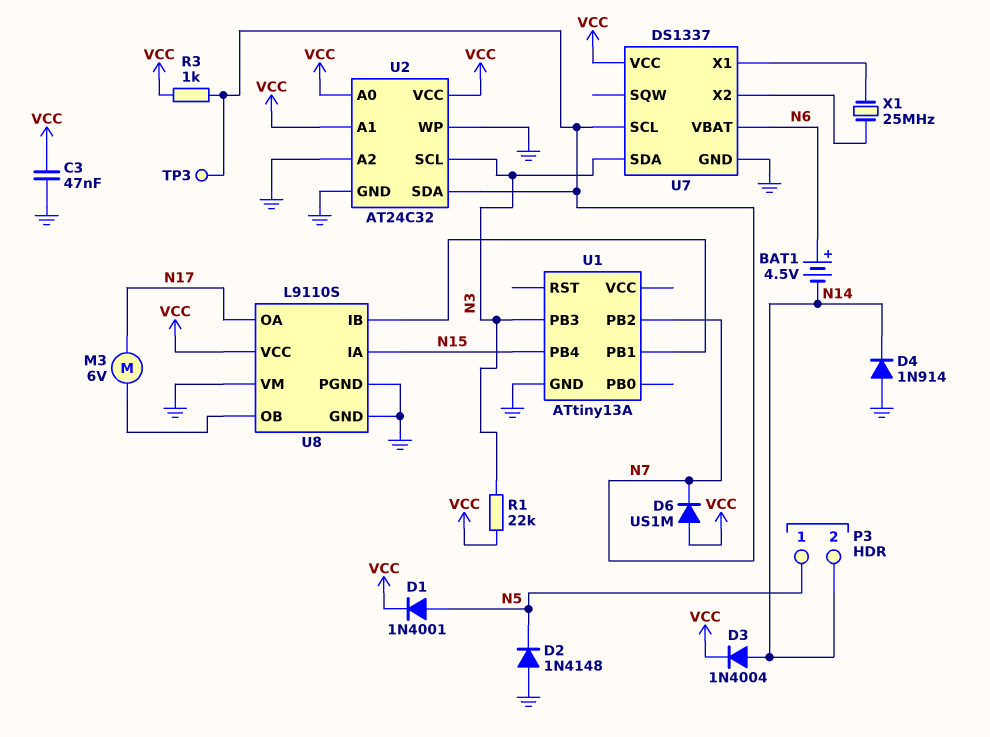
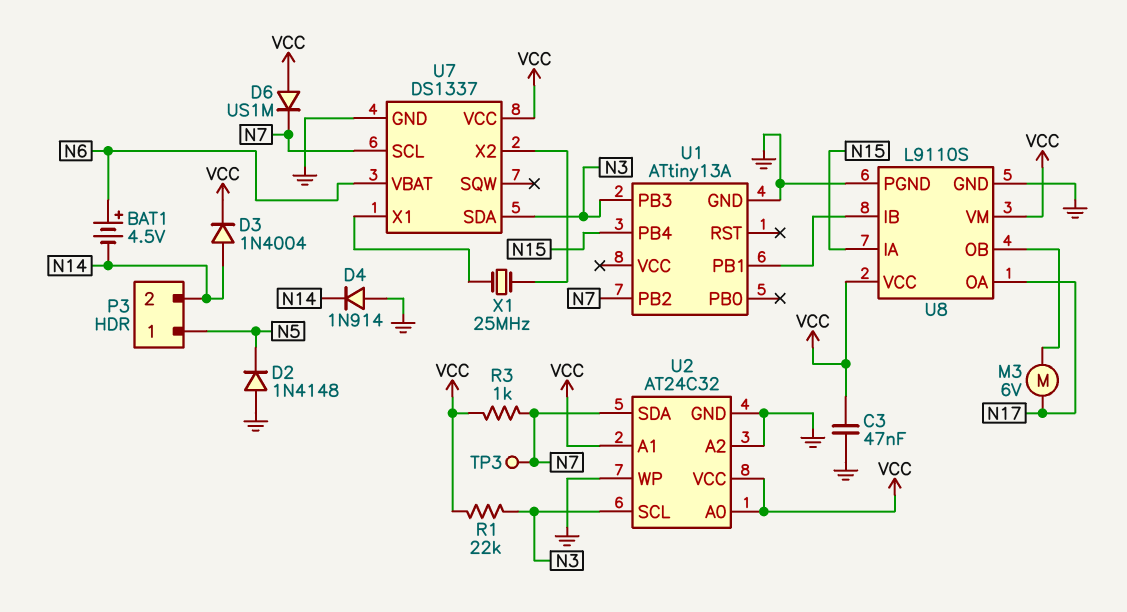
D1: diode 1N4001 (A N5, K VCC) -> none
U8 pin VM: GND -> VCC

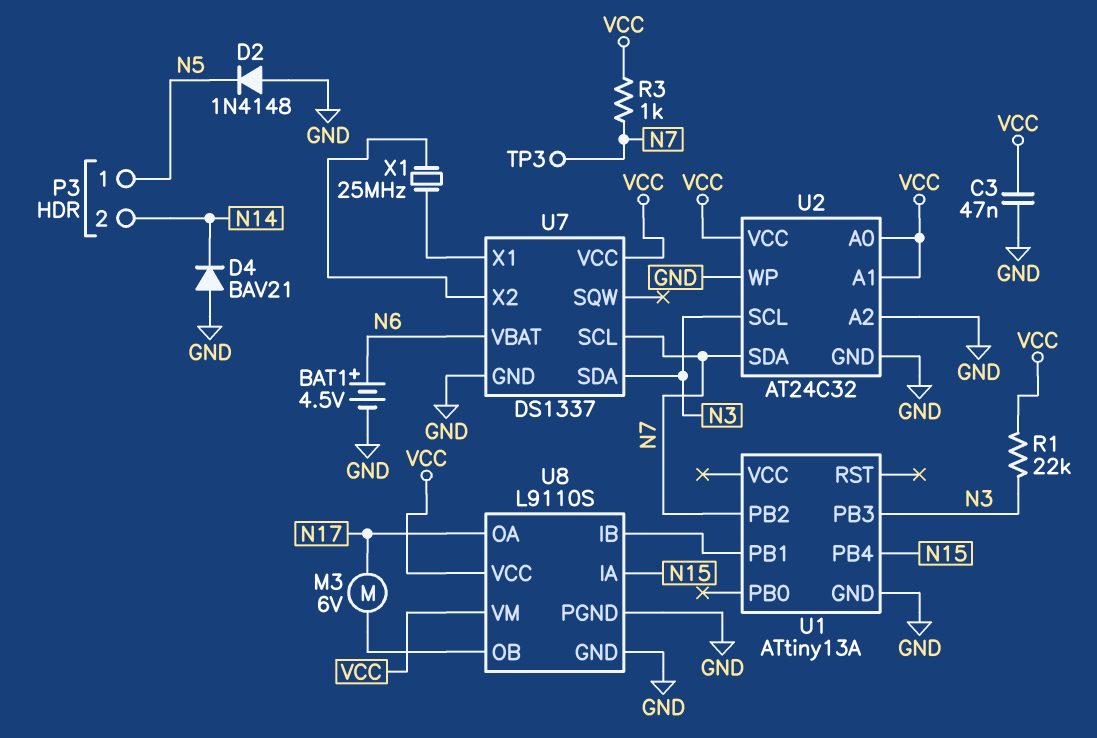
BAT1: 4.5V (plus N6, minus N14) -> 4.5V (plus N6, minus GND)
D3: diode 1N4004 (A N14, K VCC) -> none
D4: diode 1N914 (A GND, K N14) -> diode BAV21 (A GND, K N14)
D6: diode US1M (A VCC, K N7) -> none

